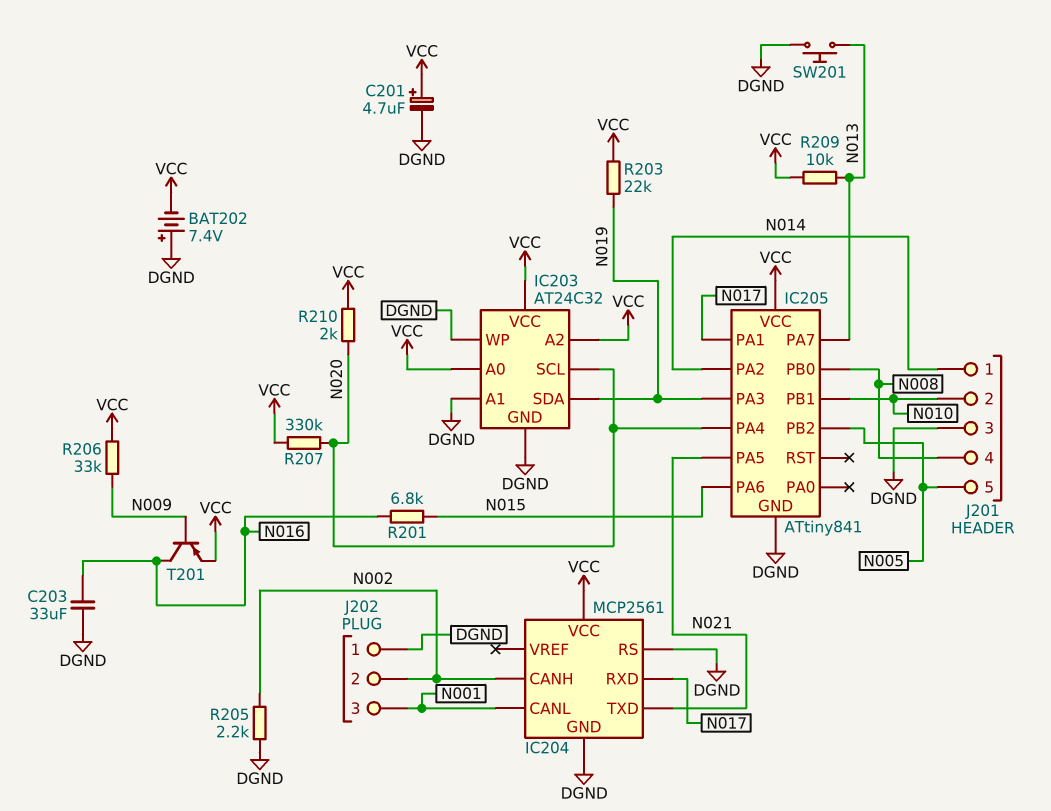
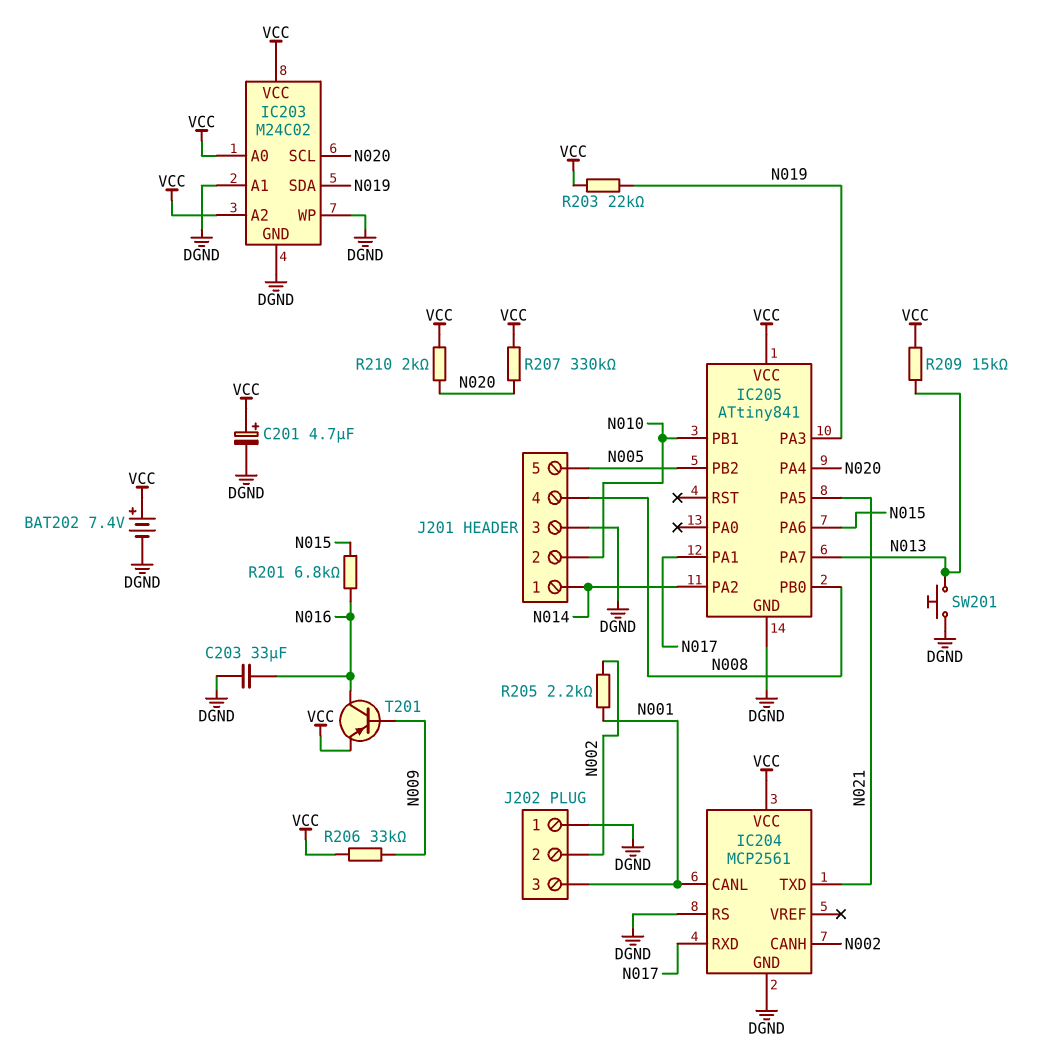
BAT202: 7.4V (plus DGND, minus VCC) -> 7.4V (plus VCC, minus DGND)
IC203: AT24C32 -> M24C02
R205: 2.2k (DGND, N002) -> 2.2k (N001, N002)
R209: 10k (N013, VCC) -> 15k (N013, VCC)

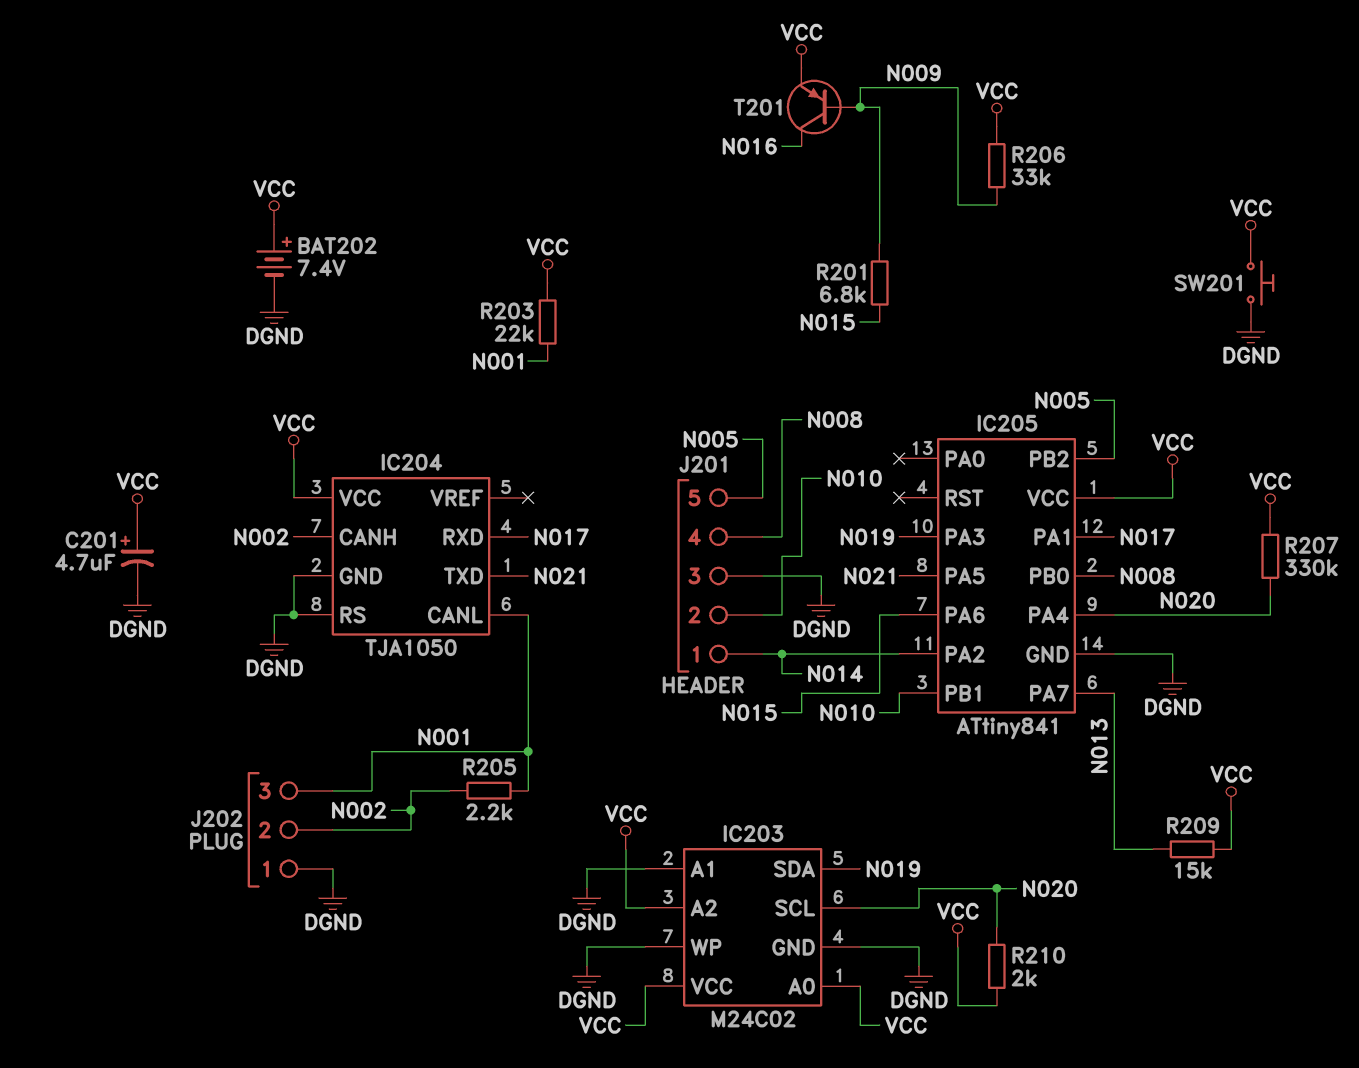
C203: 33uF (DGND, N016) -> none
IC204: MCP2561 -> TJA1050
R201: 6.8k (N015, N016) -> 6.8k (N009, N015)
R203: 22k (N019, VCC) -> 22k (N001, VCC)
SW201: button (DGND, N013) -> button (DGND, VCC)

